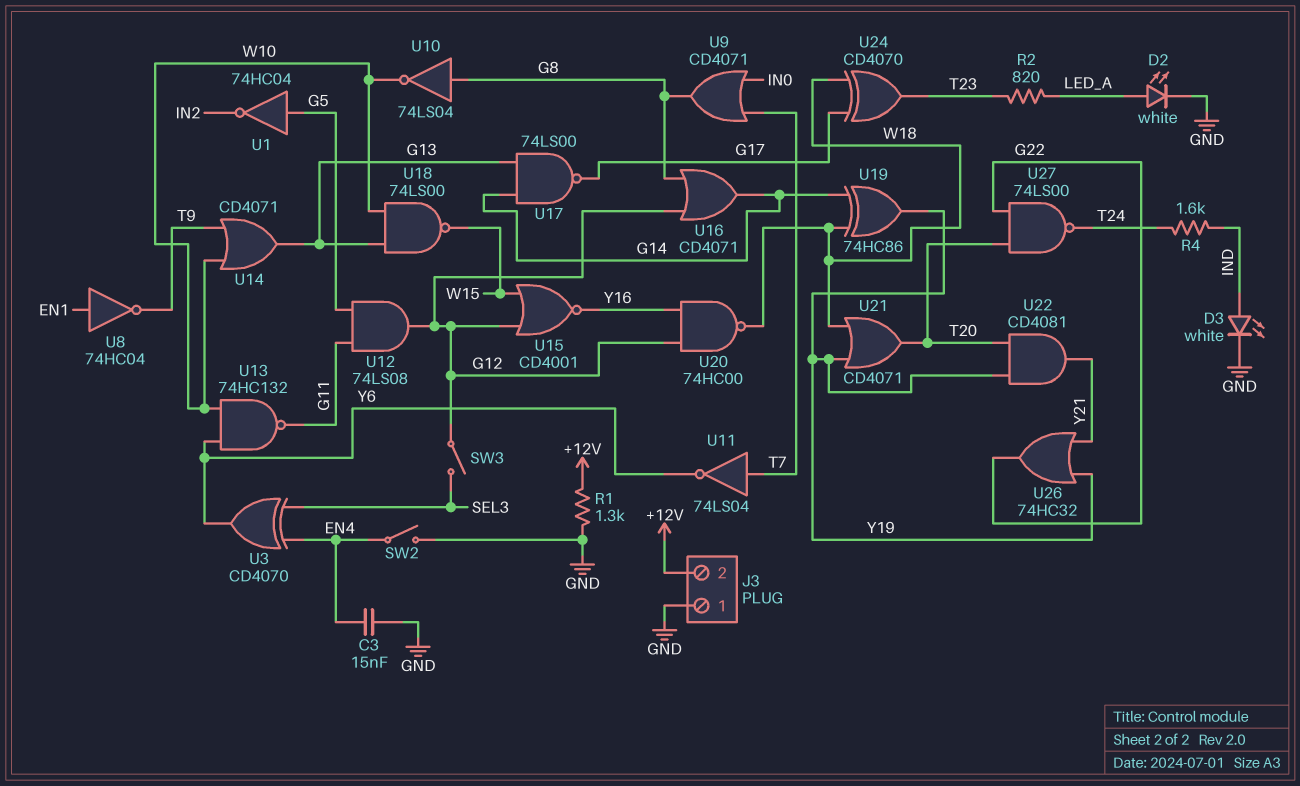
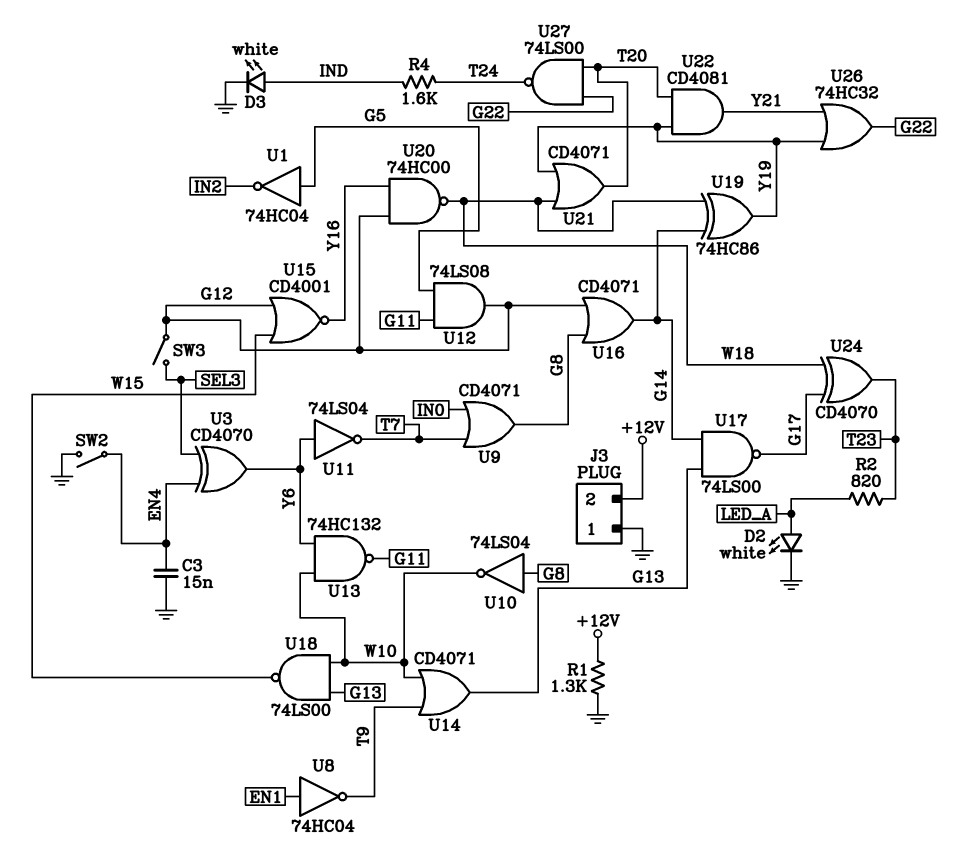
U11: NOT 74LS04 (in T7, out Y6) -> NOT 74LS04 (in Y6, out T7)

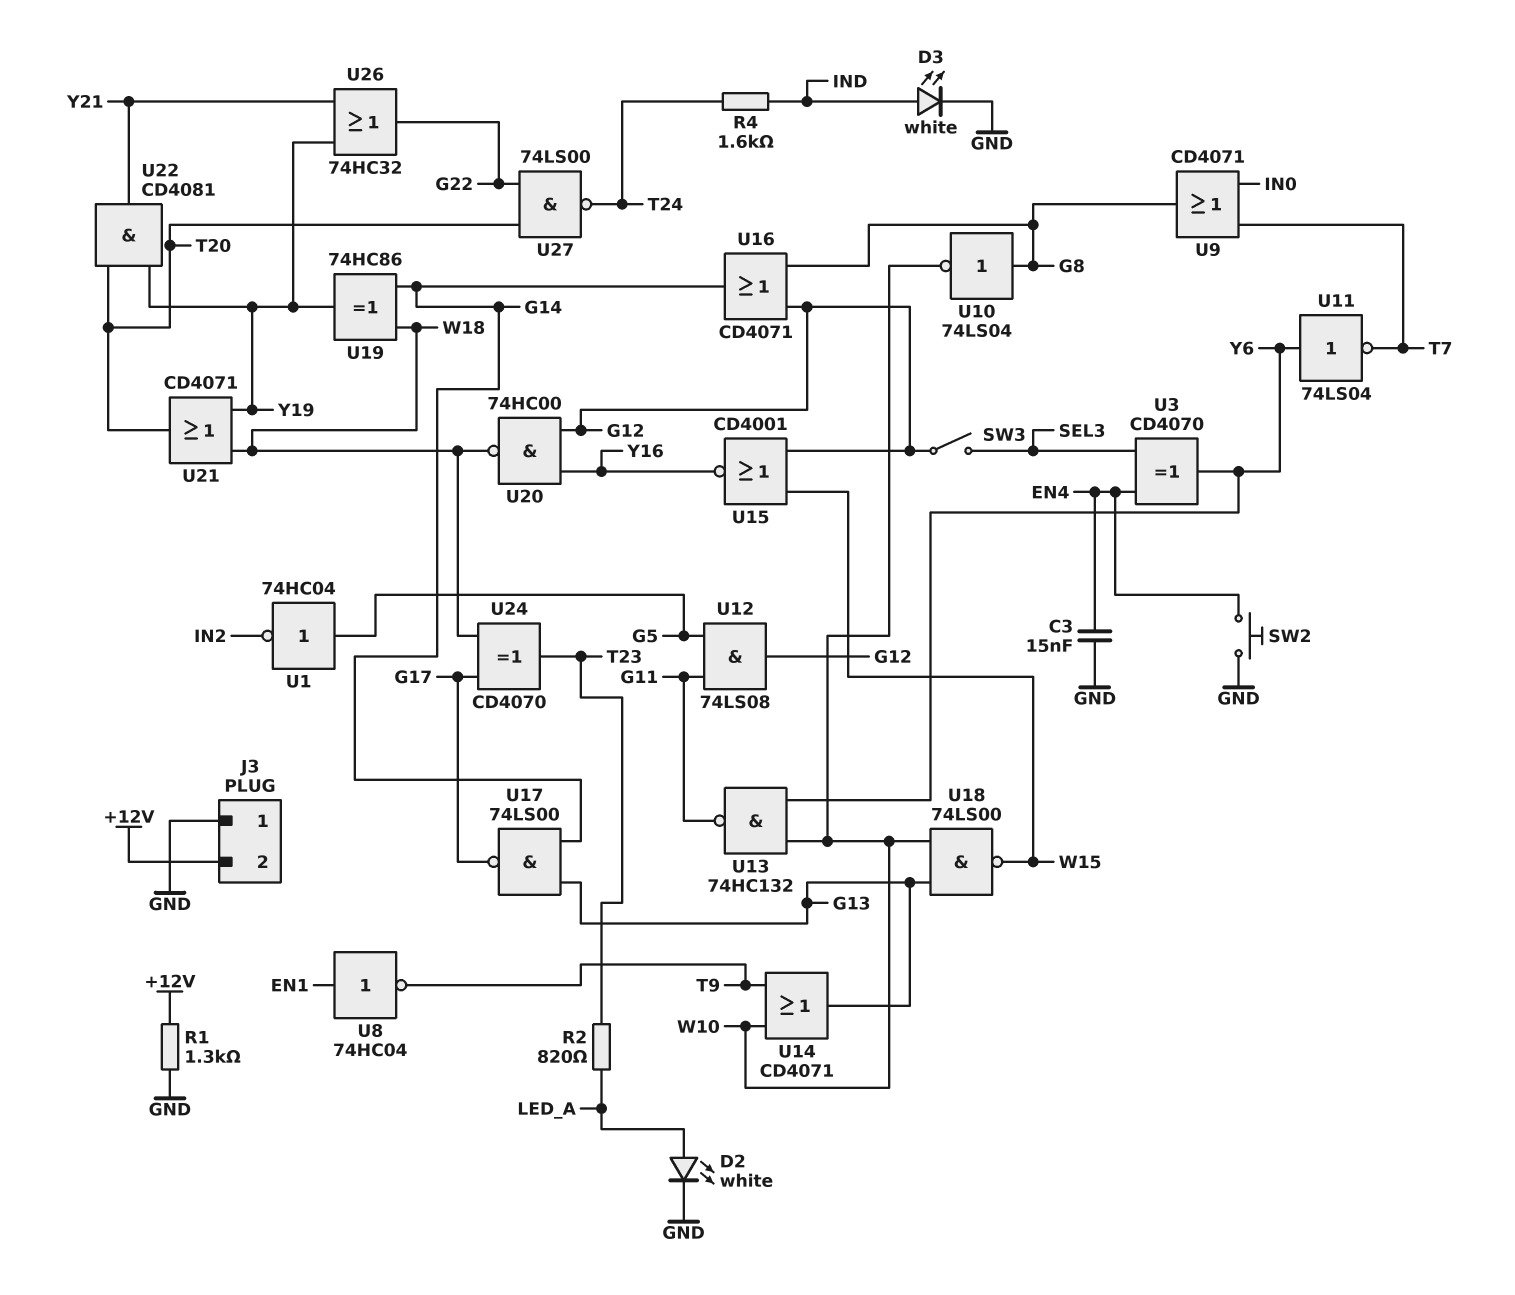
SW2: switch (EN4, GND) -> button (EN4, GND)

